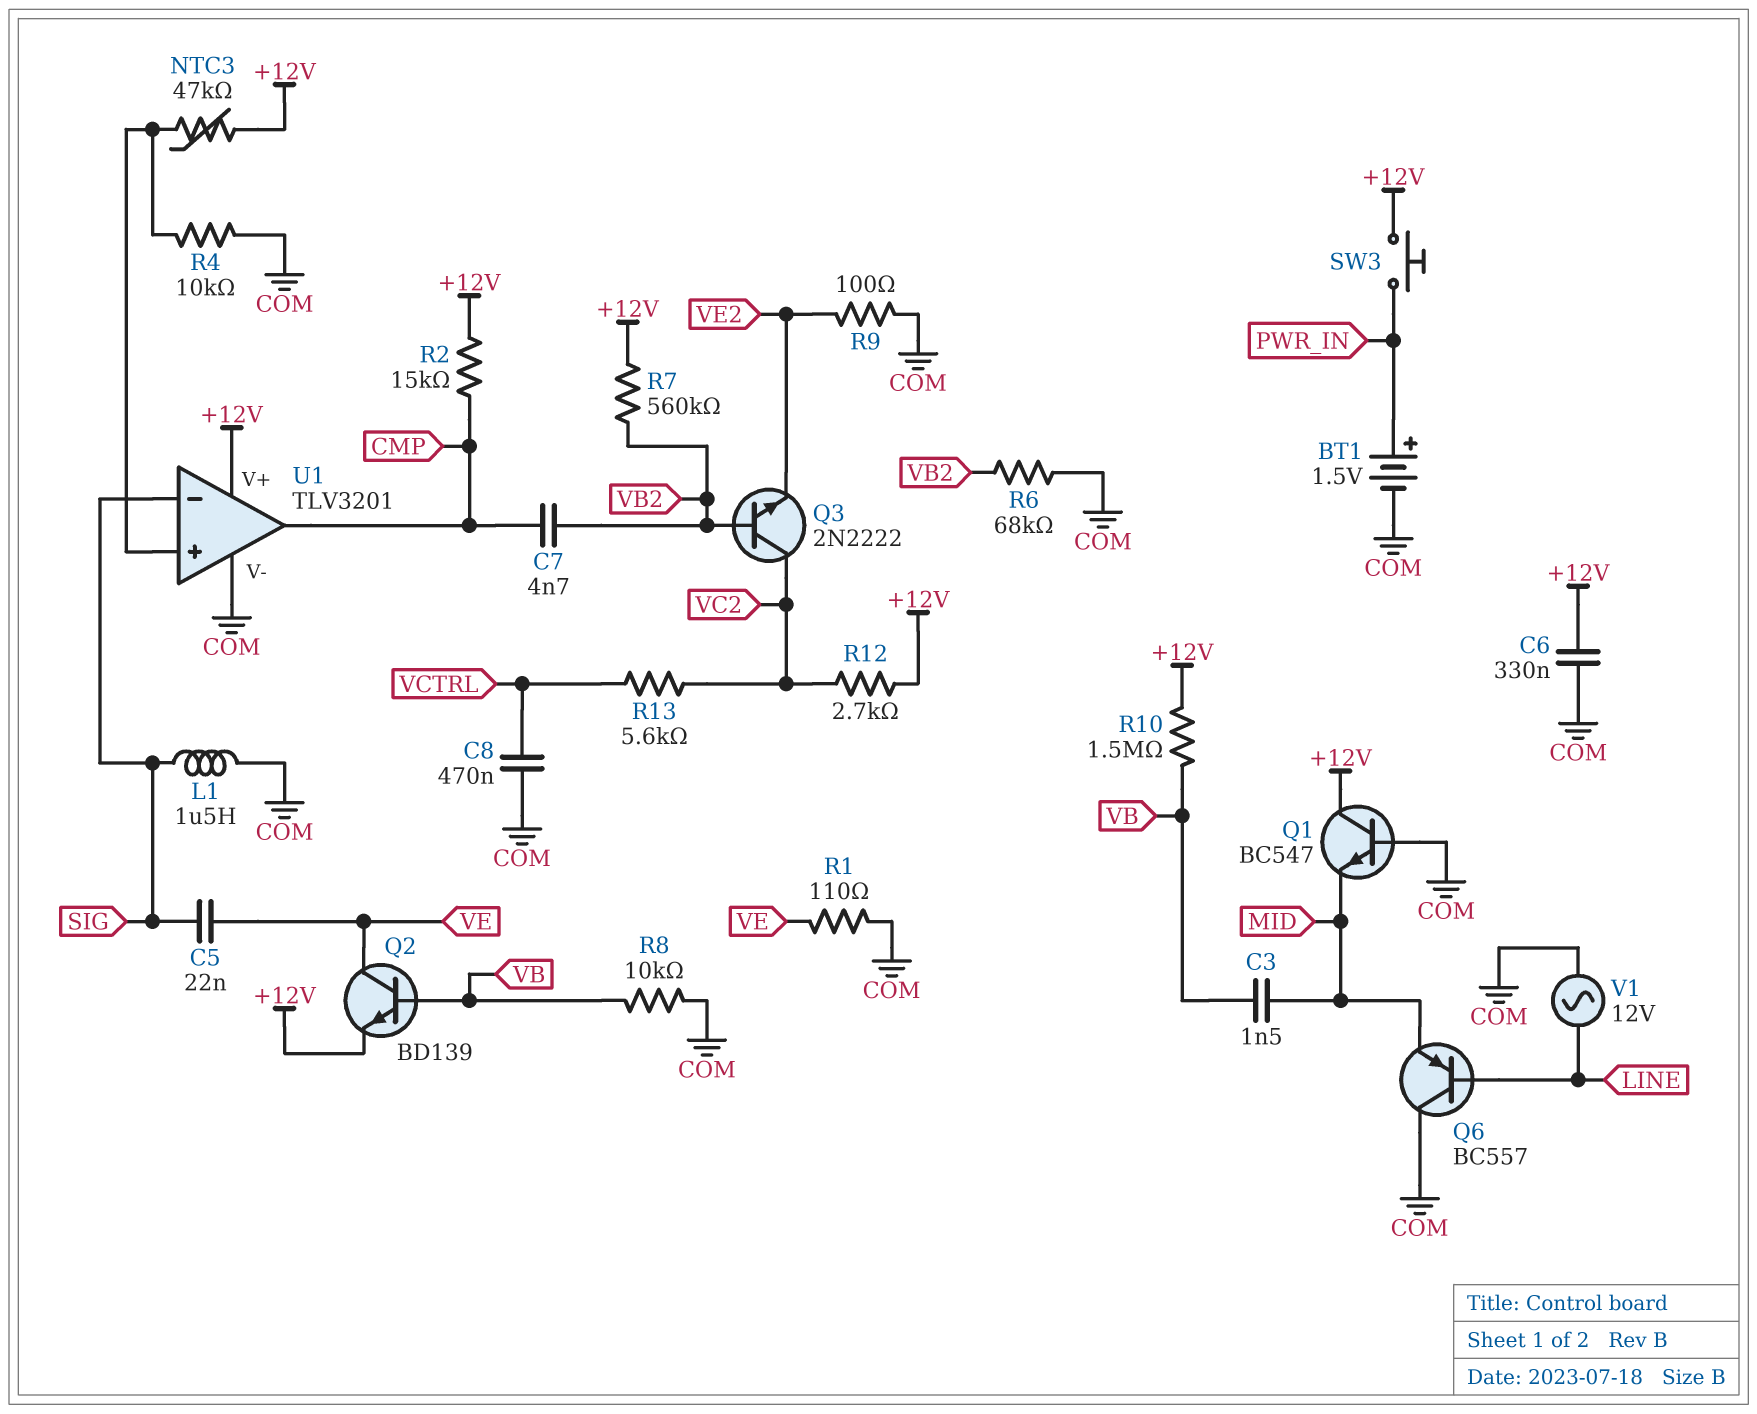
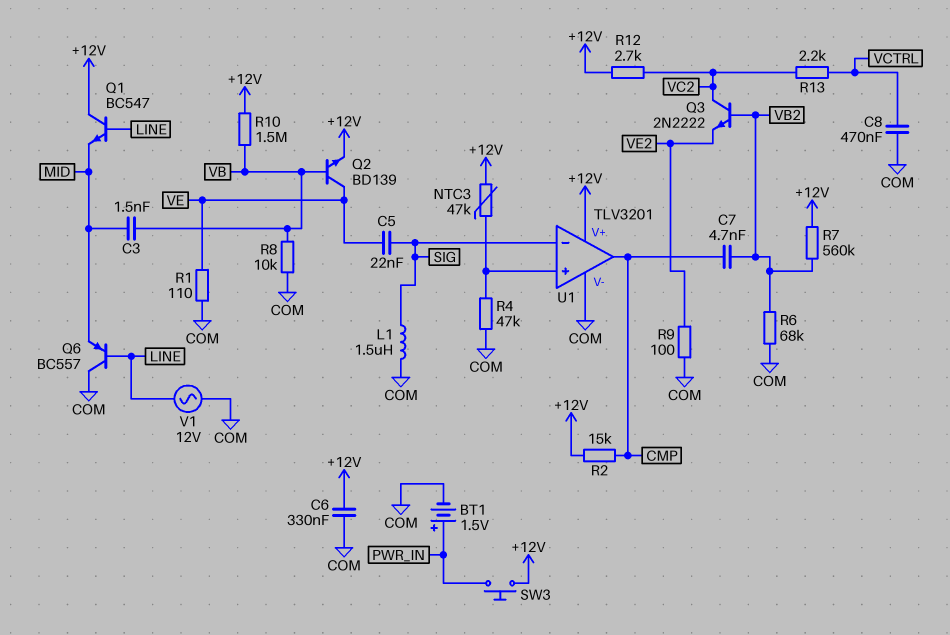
Q1: NPN BC547 (B COM, C +12V, E MID) -> NPN BC547 (B LINE, C +12V, E MID)
R4: 10k (COM, U1/in+) -> 47k (COM, U1/in+)
R13: 5.6k (VC2, VCTRL) -> 2.2k (VC2, VCTRL)

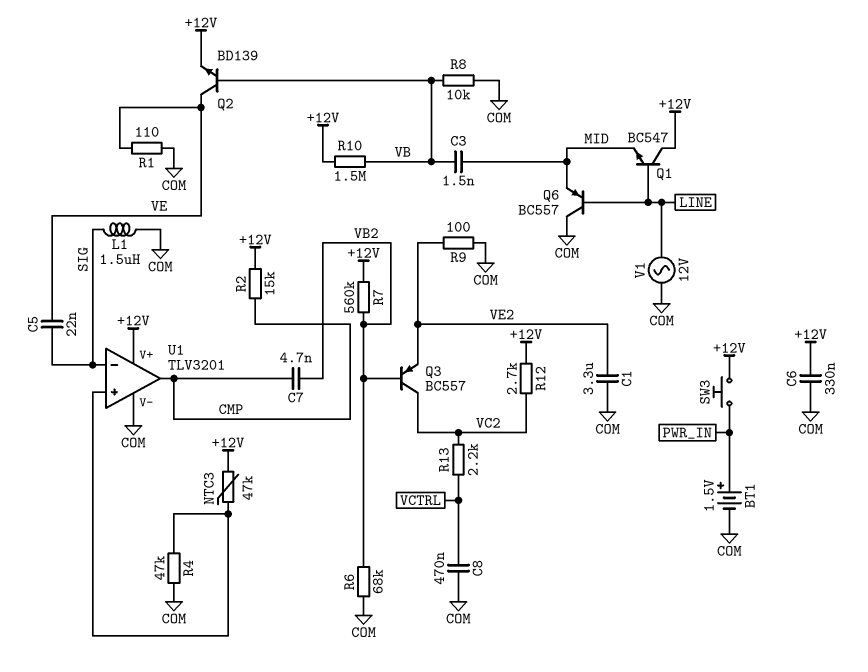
C1: none -> 3.3uF (COM, VE2)
Q3: NPN 2N2222 (B VB2, C VC2, E VE2) -> PNP BC557 (B VB2, C VC2, E VE2)

